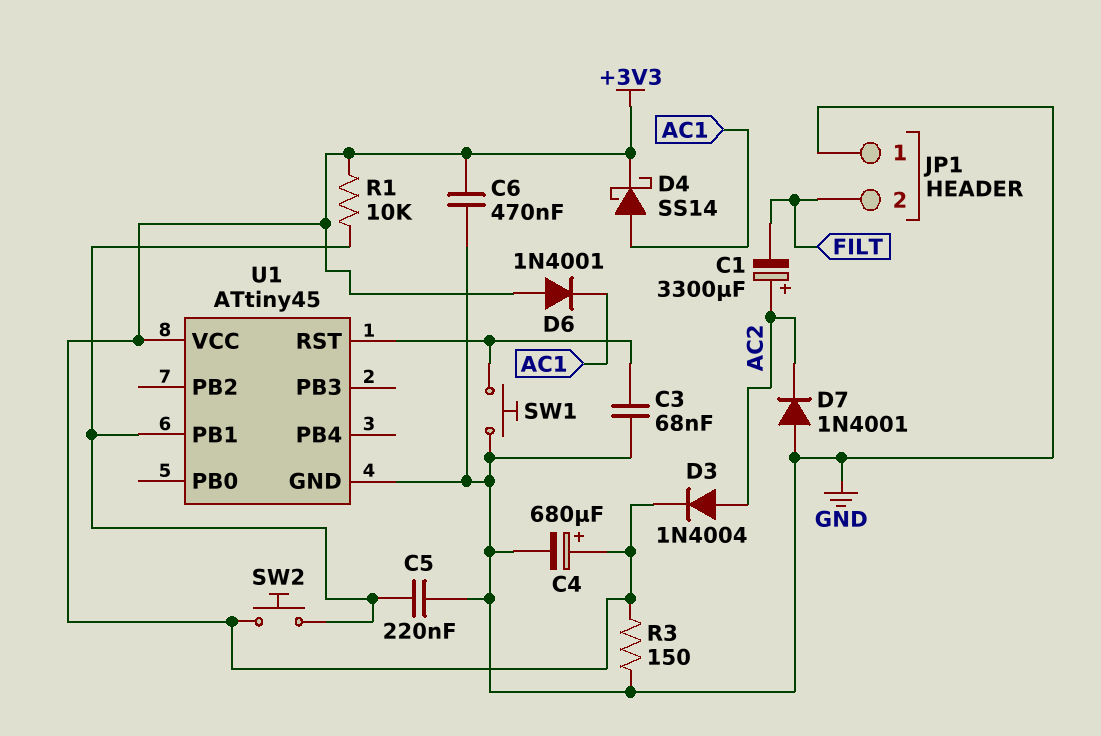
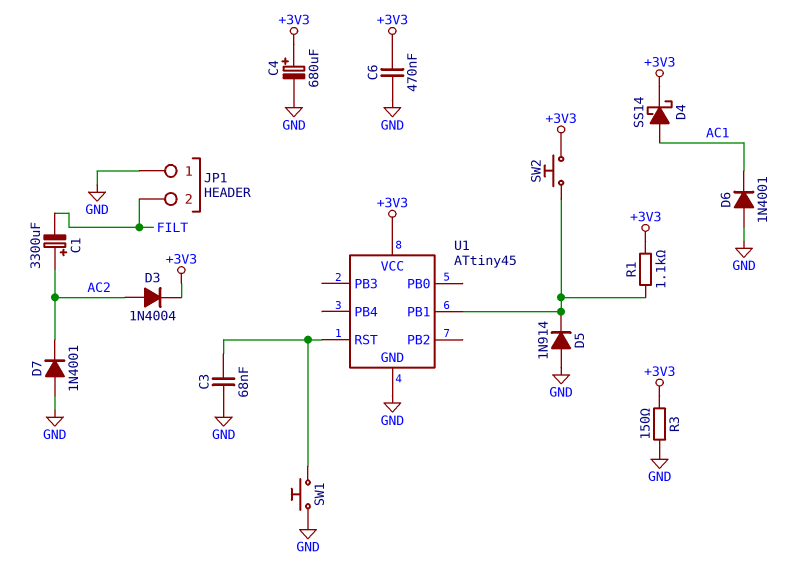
C5: 220nF (GND, U1/PB1) -> none
D5: none -> diode 1N914 (A GND, K U1/PB1)
D6: diode 1N4001 (A +3V3, K AC1) -> diode 1N4001 (A GND, K AC1)
R1: 10k (+3V3, U1/PB1) -> 1.1k (+3V3, U1/PB1)

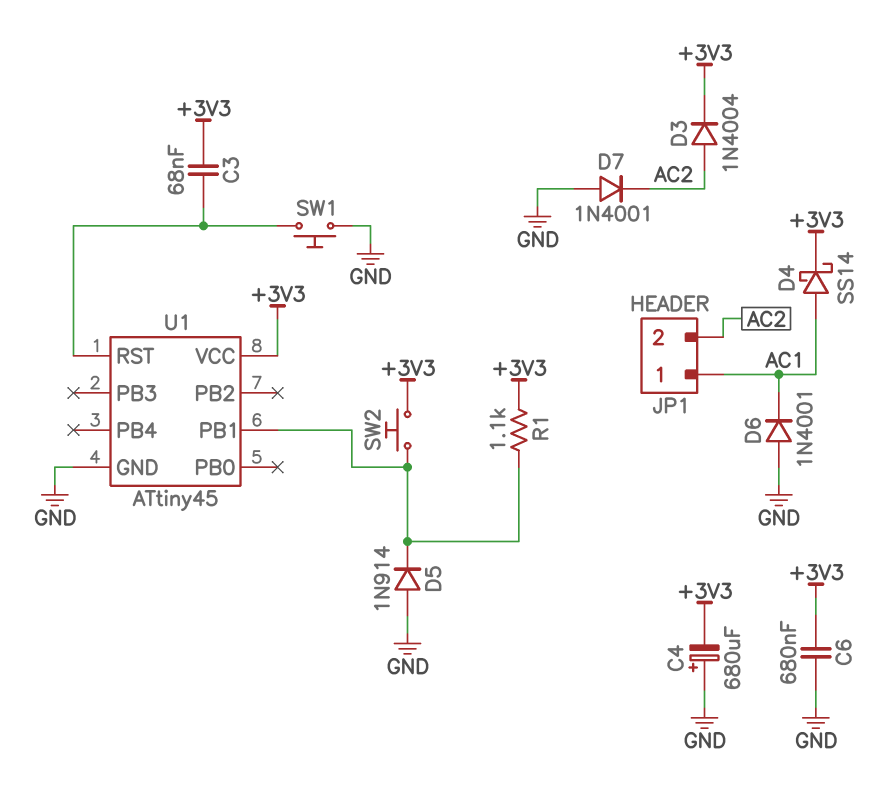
C1: 3300uF (plus AC2, minus FILT) -> none
C3: 68nF (GND, U1/RST) -> 68nF (+3V3, U1/RST)
C4: 680uF (plus +3V3, minus GND) -> 680uF (plus GND, minus +3V3)
C6: 470nF (+3V3, GND) -> 680nF (+3V3, GND)
JP1 pin 1: GND -> AC1
JP1 pin 2: FILT -> AC2
R3: 150 (+3V3, GND) -> none

